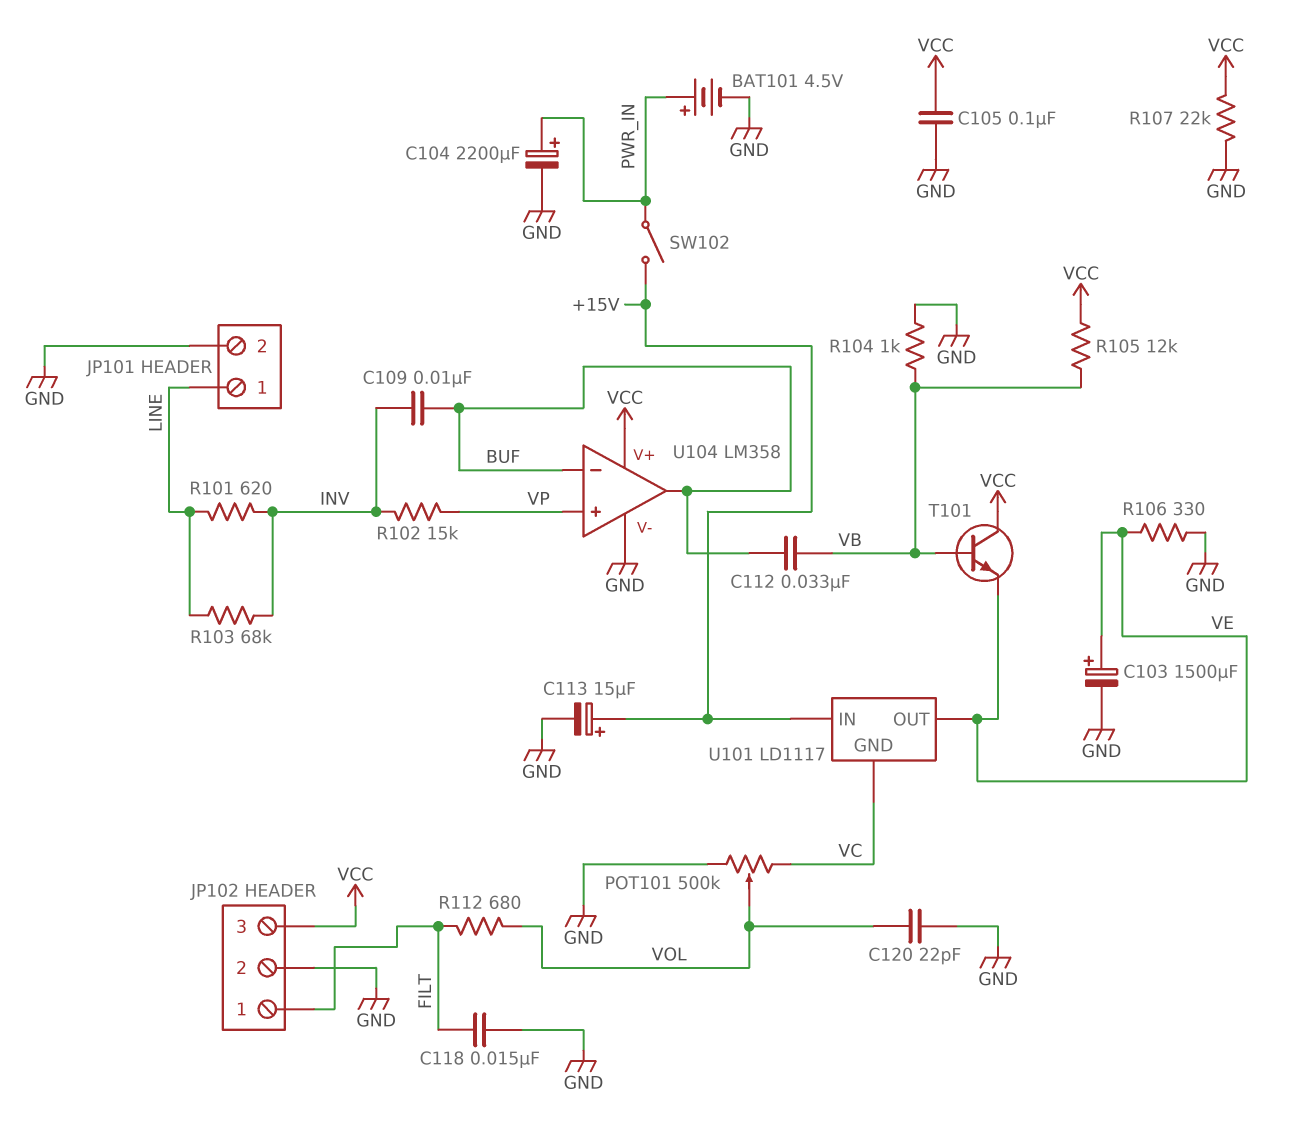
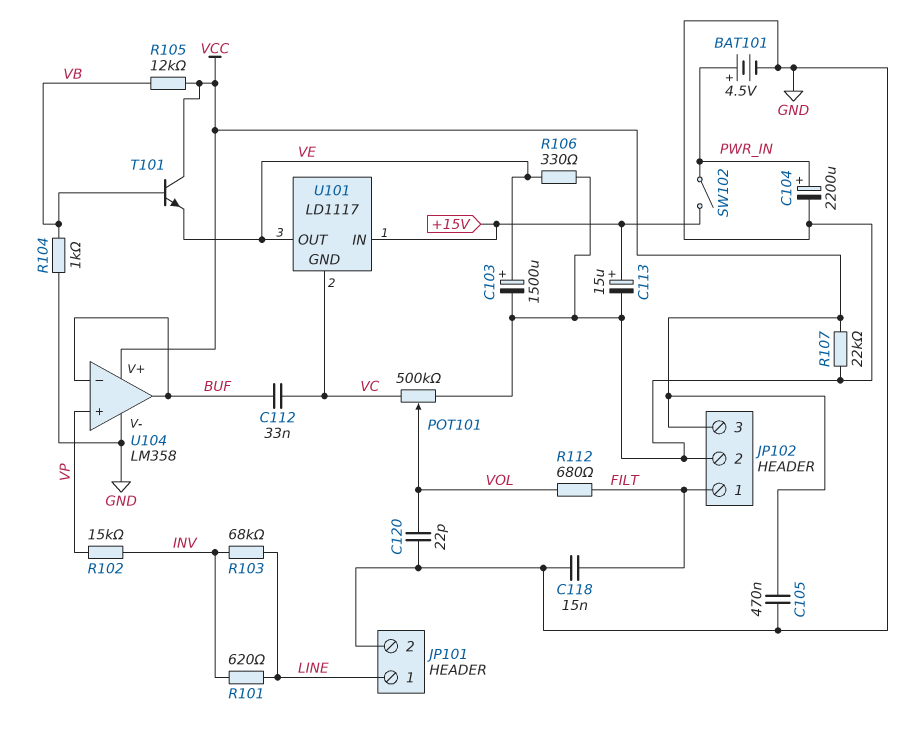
C105: 100nF (GND, VCC) -> 470nF (GND, VCC)
C109: 10nF (BUF, INV) -> none
C112: 33nF (BUF, VB) -> 33nF (BUF, VC)

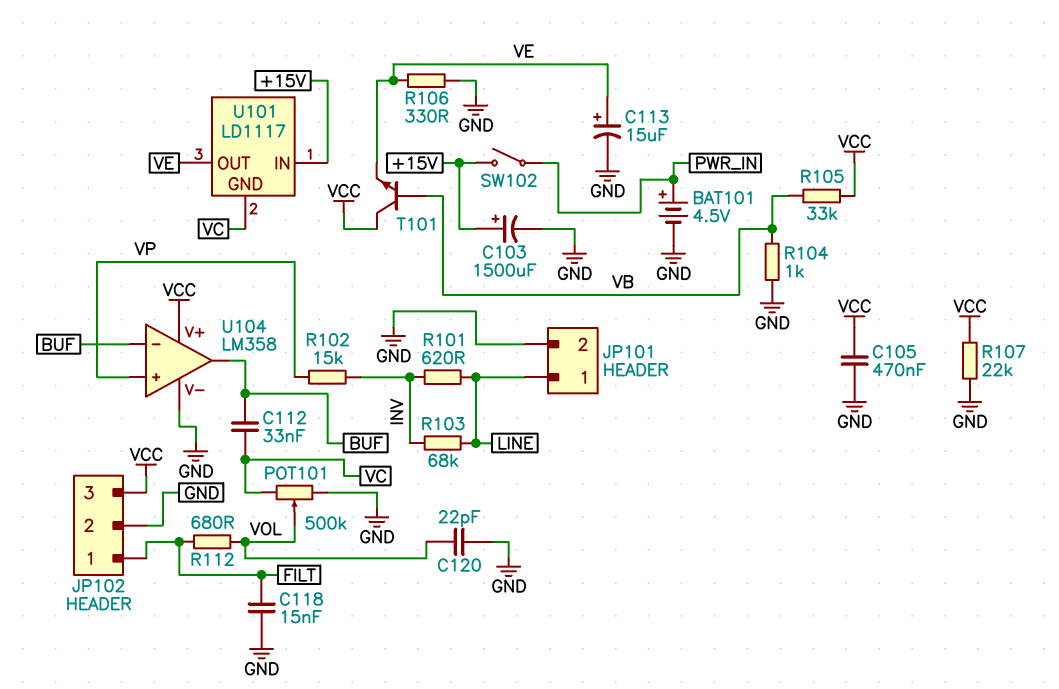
C103: 1500uF (plus VE, minus GND) -> 1500uF (plus +15V, minus GND)
C104: 2200uF (plus PWR_IN, minus GND) -> none
C113: 15uF (plus +15V, minus GND) -> 15uF (plus VE, minus GND)
R105: 12k (VB, VCC) -> 33k (VB, VCC)

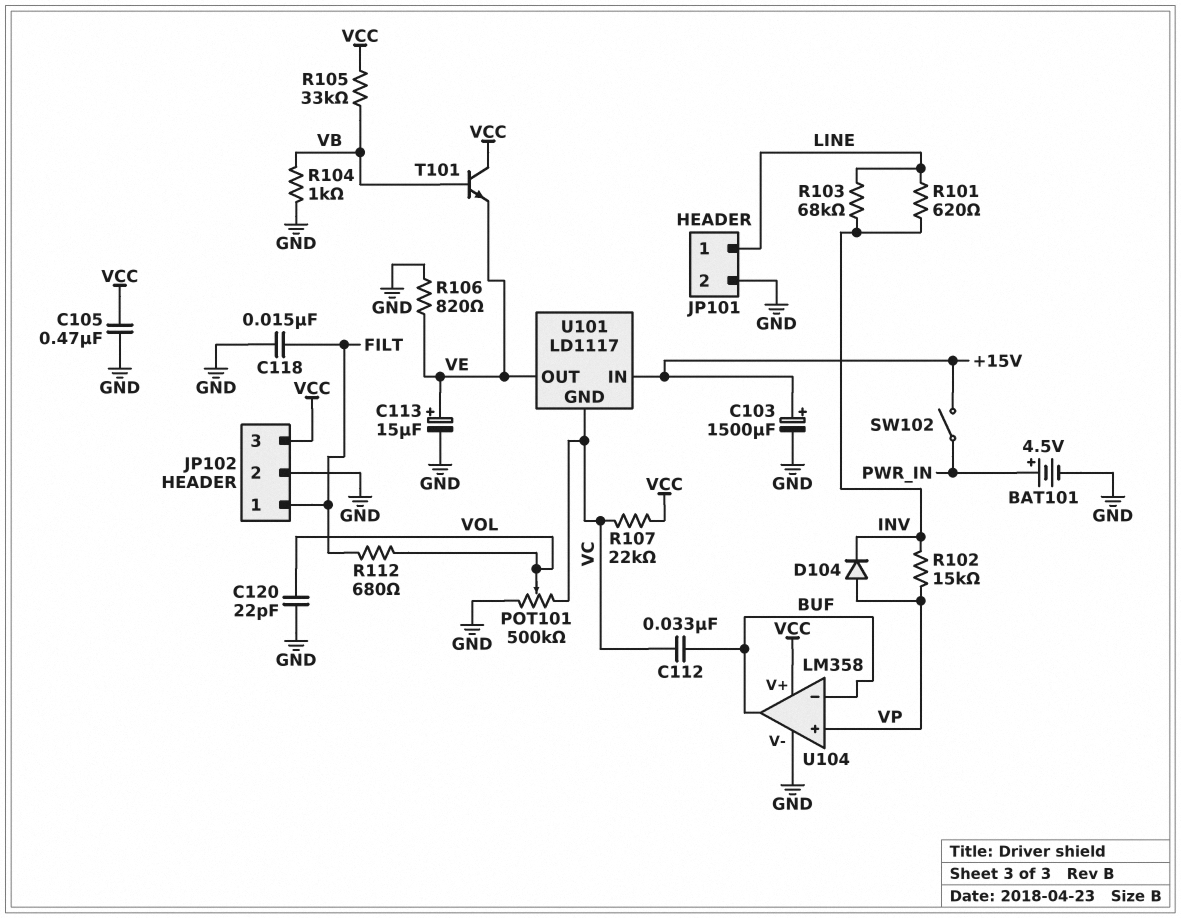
D104: none -> diode (A VP, K INV)
R106: 330 (GND, VE) -> 820 (GND, VE)
R107: 22k (GND, VCC) -> 22k (VC, VCC)

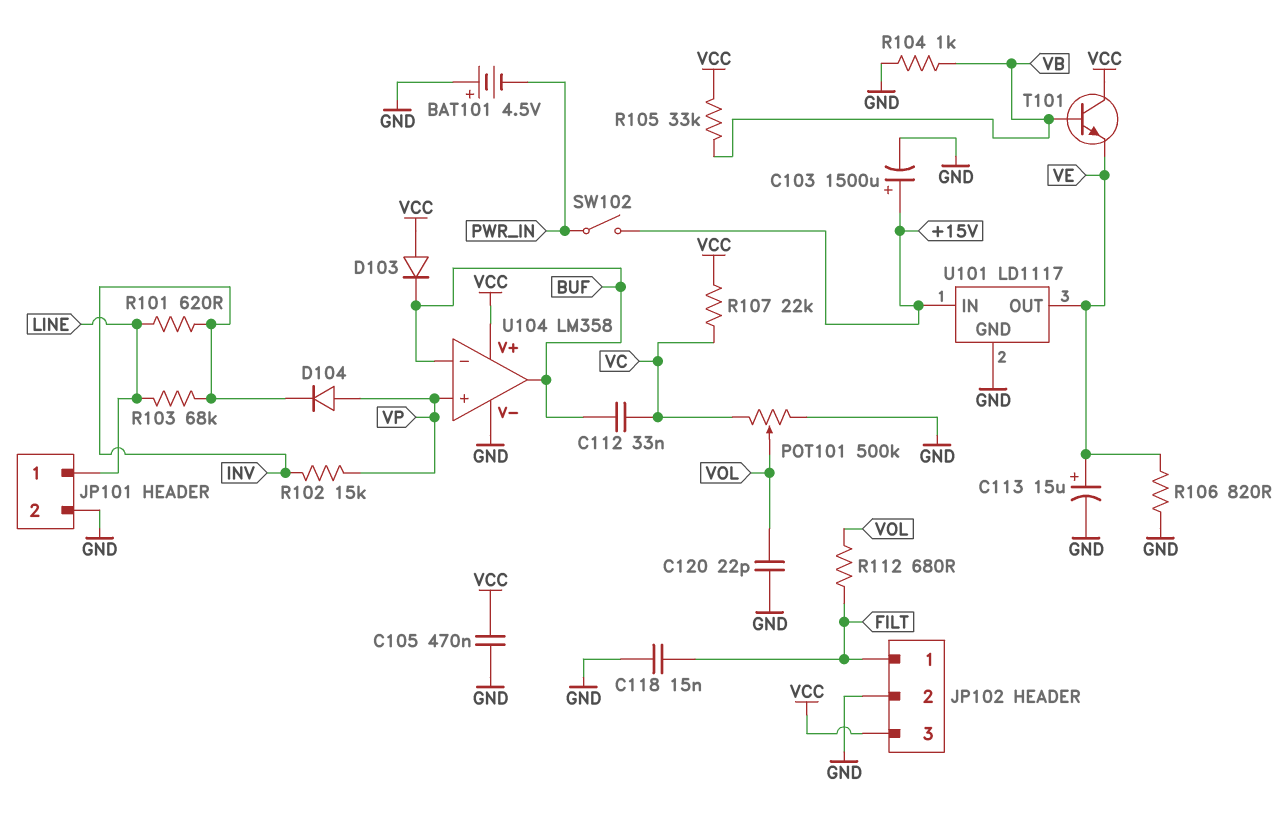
BAT101: 4.5V (plus PWR_IN, minus GND) -> 4.5V (plus GND, minus PWR_IN)
D103: none -> diode (A VCC, K BUF)
U101 pin GND: VC -> GND

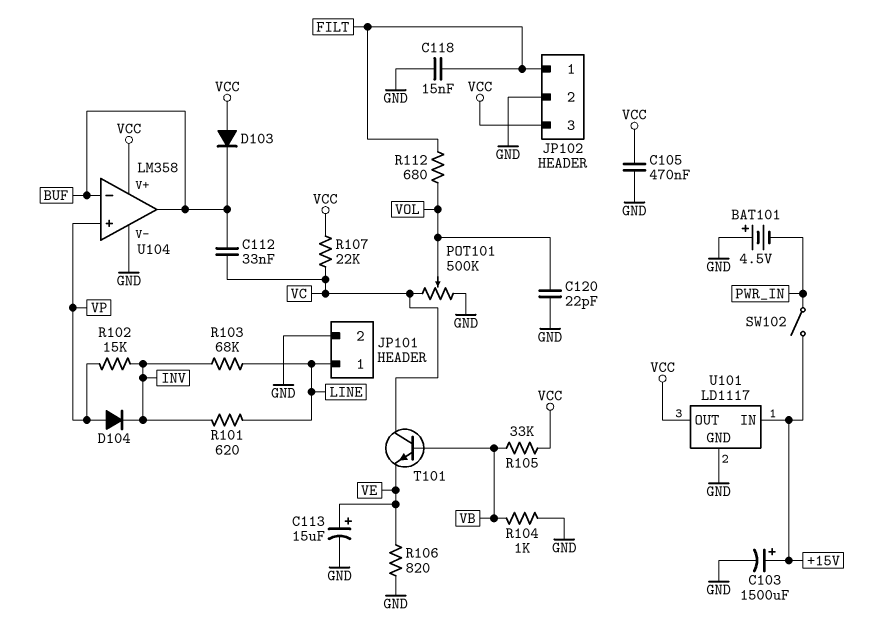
T101: NPN (B VB, C VCC, E VE) -> NPN (B VB, C VC, E VE)
U101 pin OUT: VE -> VCC

